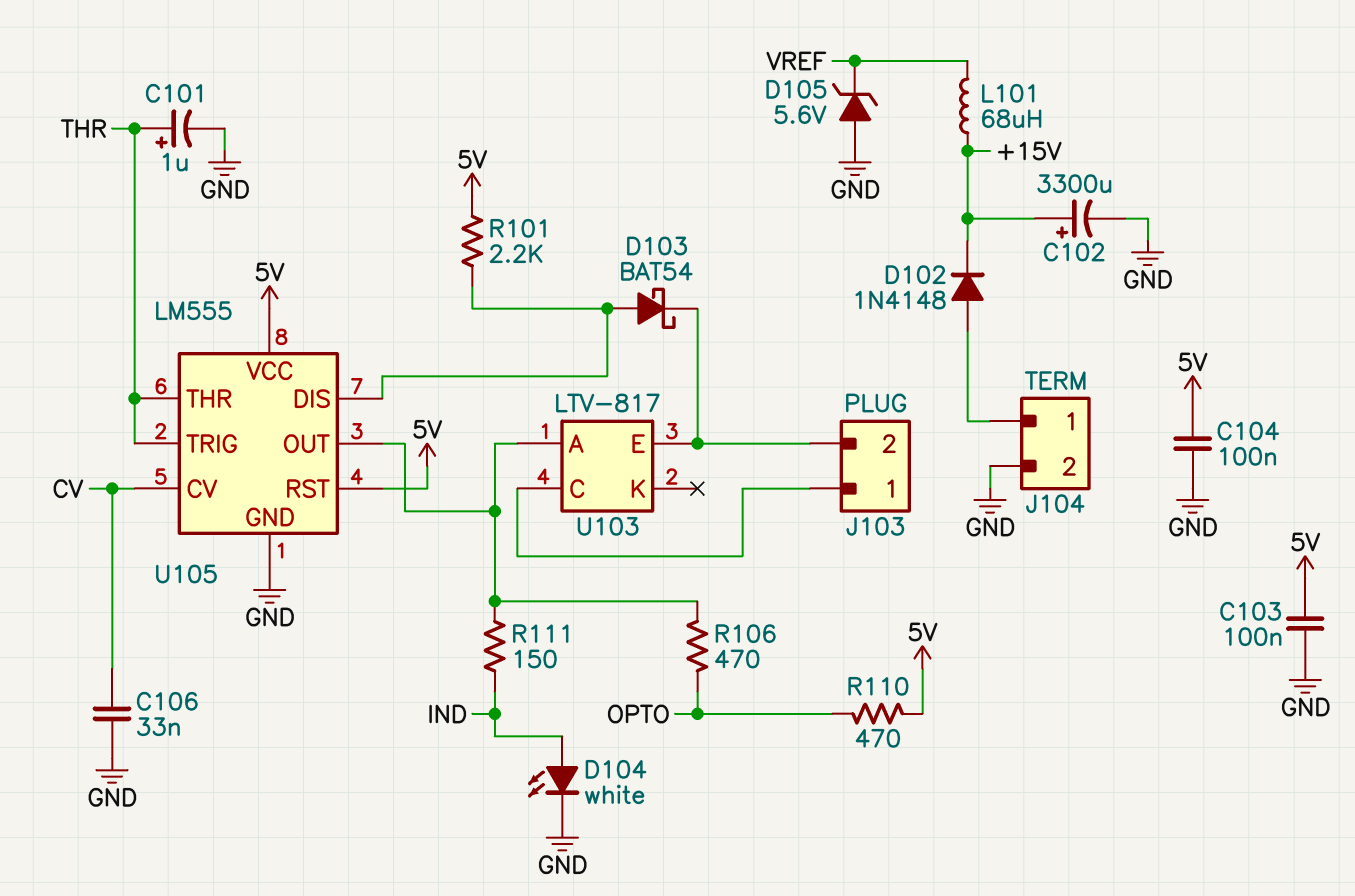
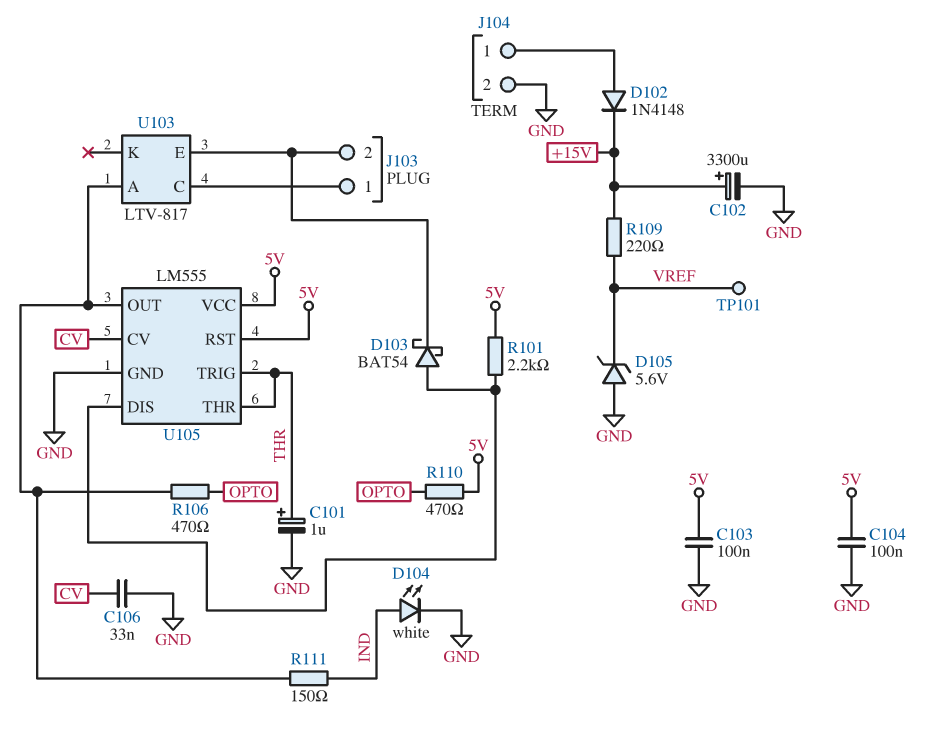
L101: 68uH (+15V, VREF) -> none
R109: none -> 220 (+15V, VREF)
TP101: none -> test point (VREF)

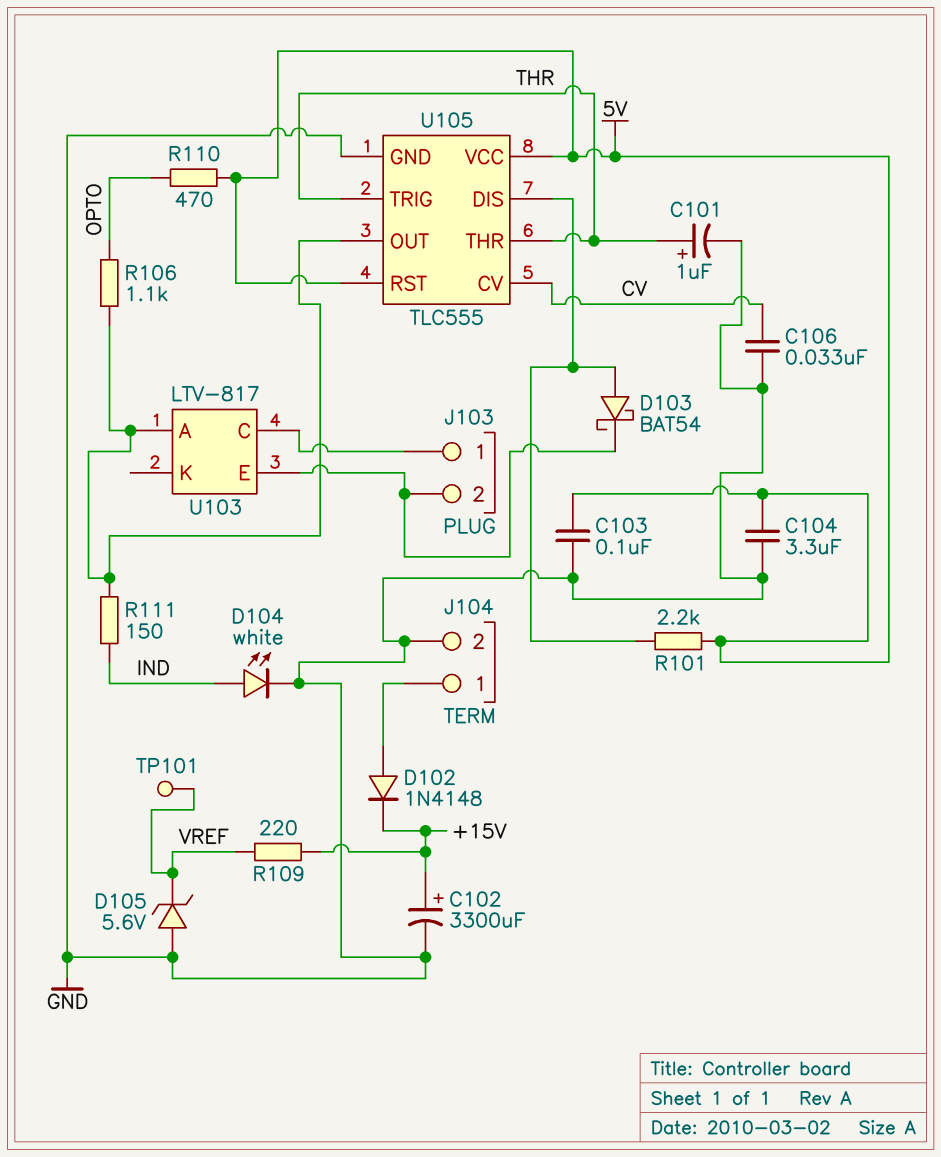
C104: 100nF (5V, GND) -> 3.3uF (5V, GND)
R106: 470 (OPTO, U103/A) -> 1.1k (OPTO, U103/A)
U105: LM555 -> TLC555

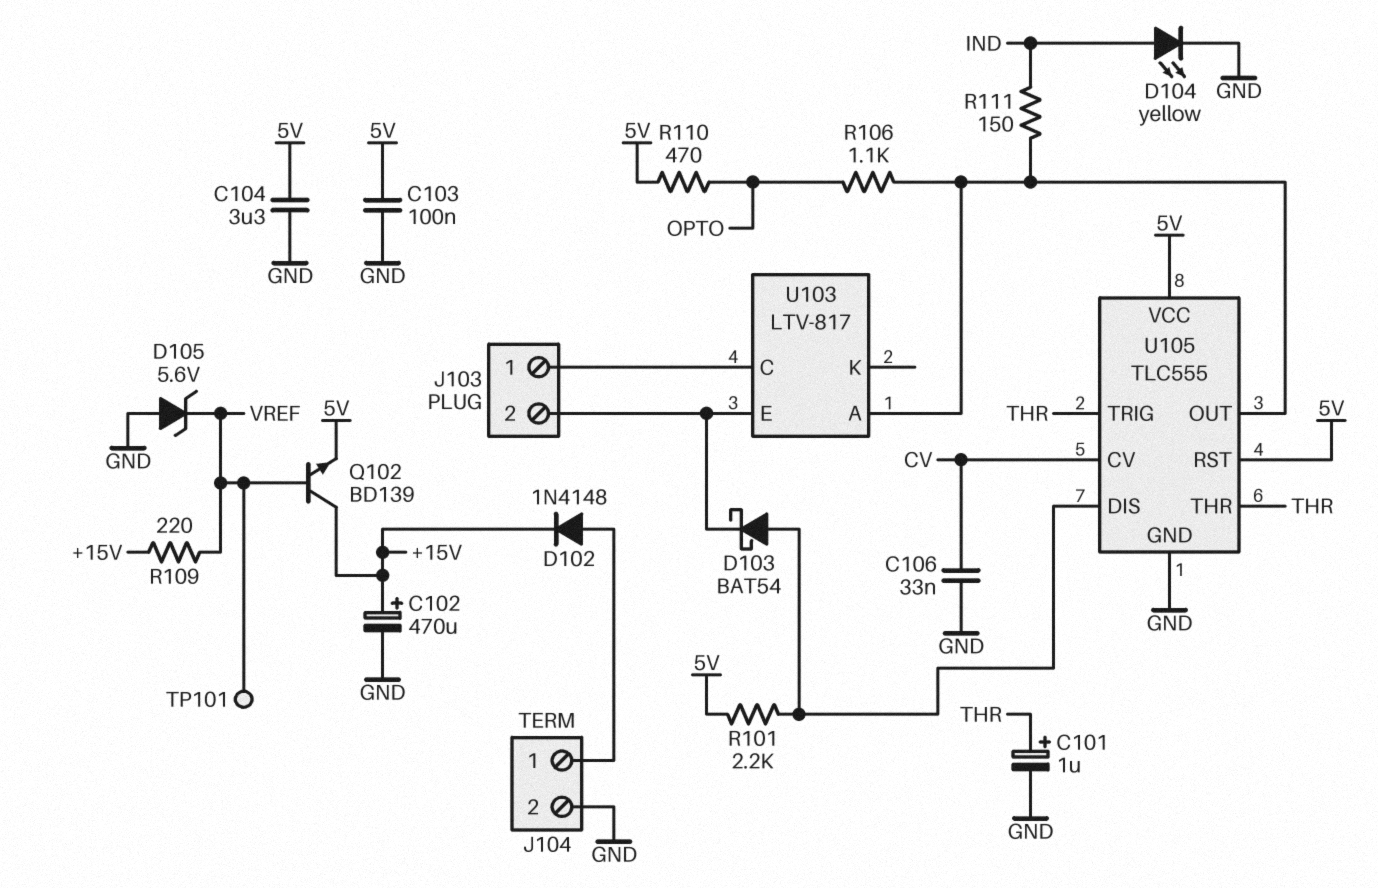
C102: 3300uF (plus +15V, minus GND) -> 470uF (plus +15V, minus GND)
D104: LED white (A IND, K GND) -> LED yellow (A IND, K GND)
Q102: none -> NPN BD139 (B VREF, C +15V, E 5V)

